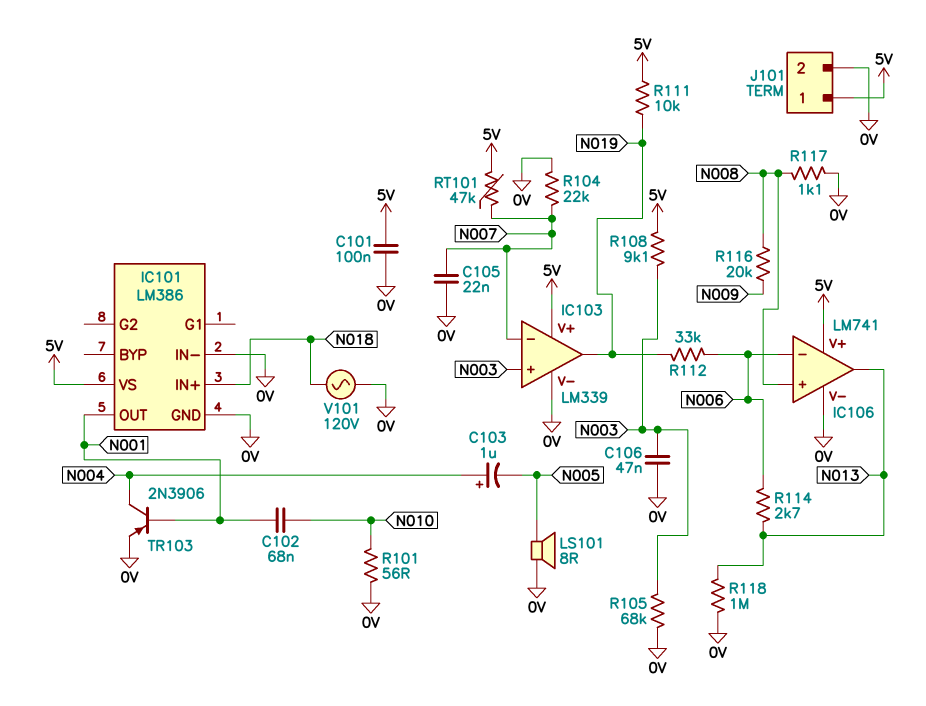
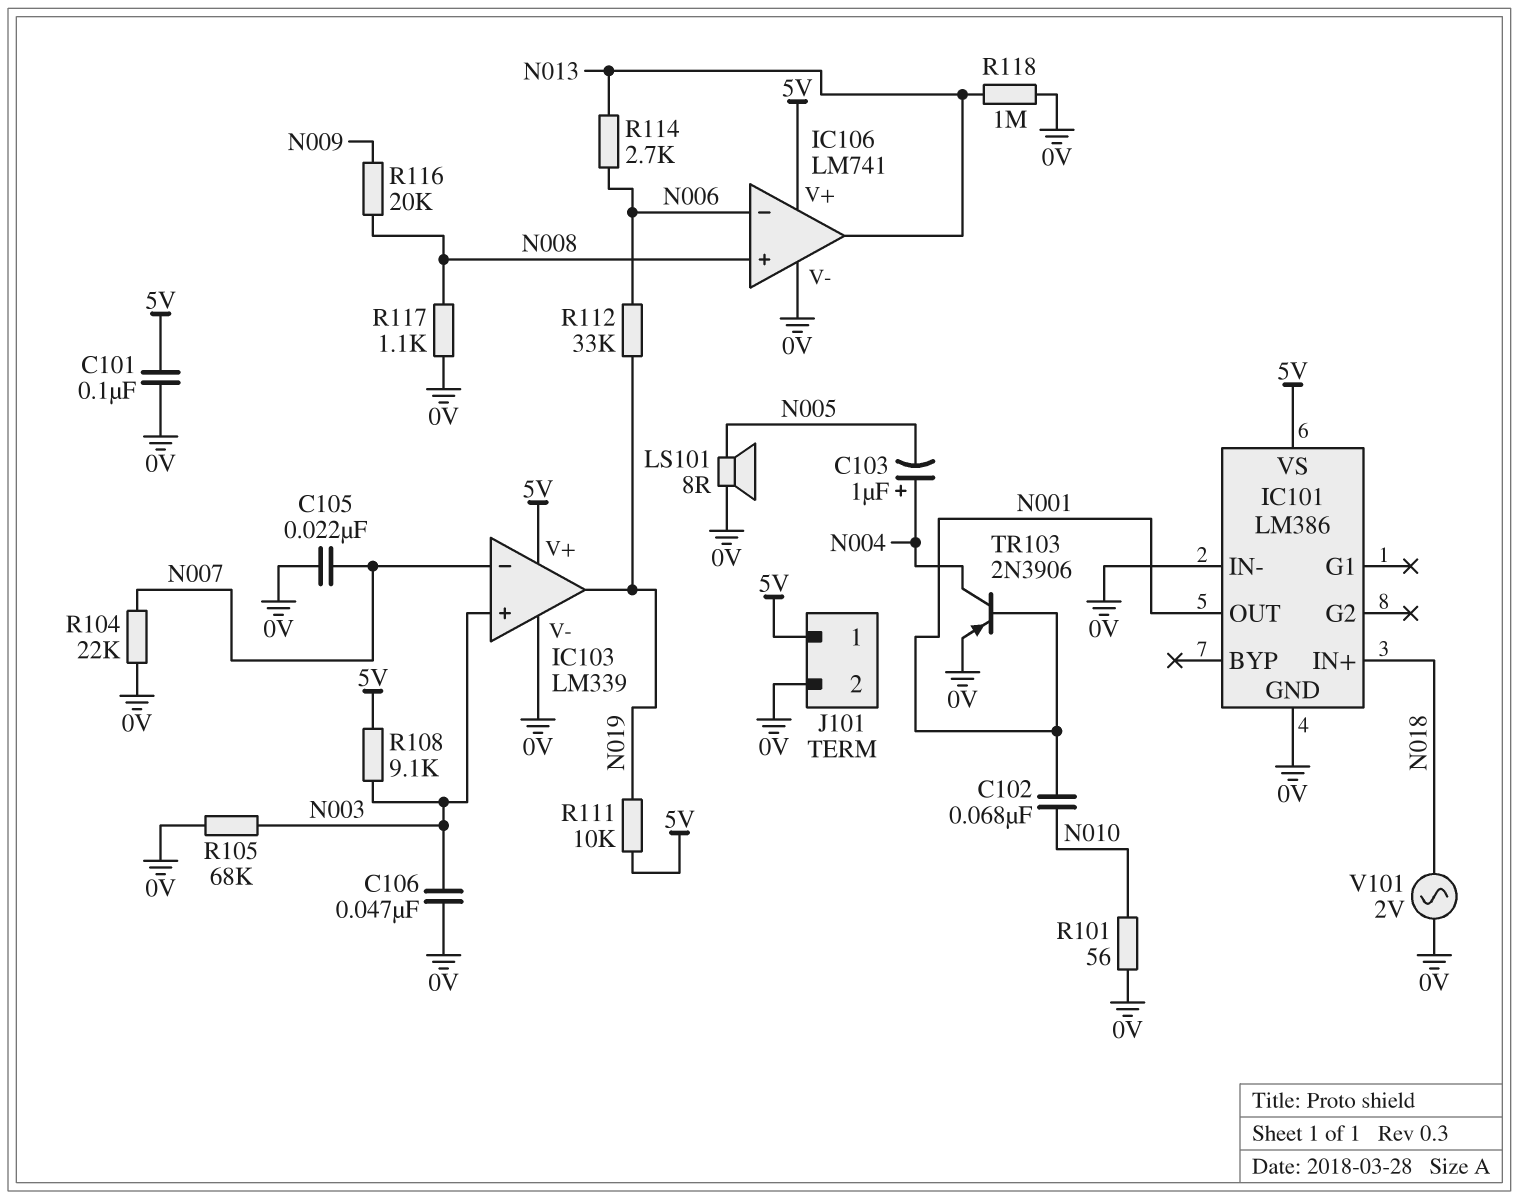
RT101: 47k (5V, N007) -> none
V101: AC 120V (0V, N018) -> AC 2V (0V, N018)

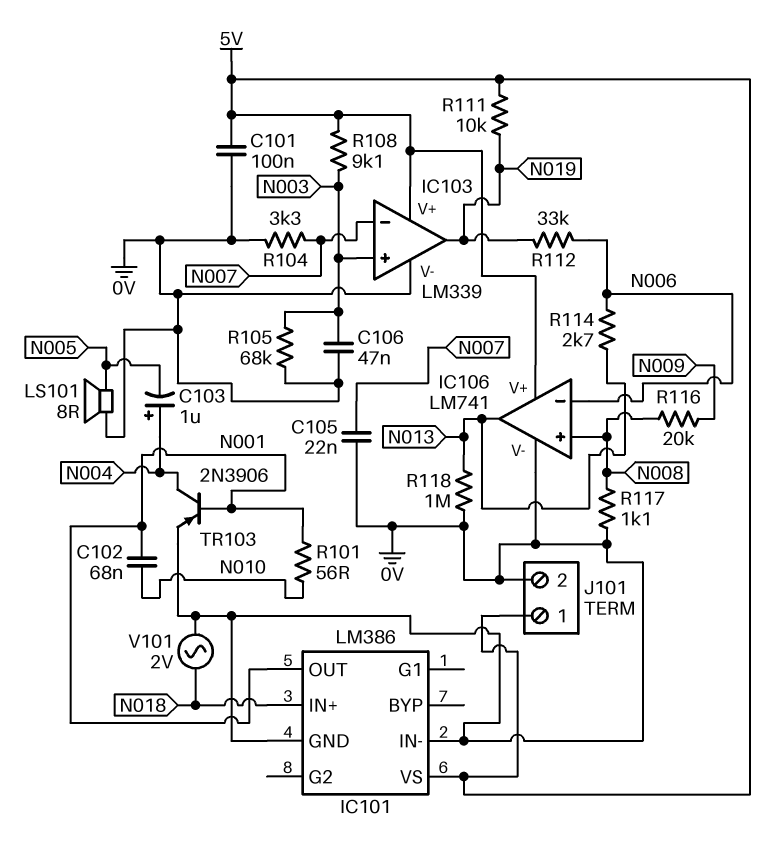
R101: 56 (0V, N010) -> 56 (N001, N010)
R104: 22k (0V, N007) -> 3.3k (0V, N007)

